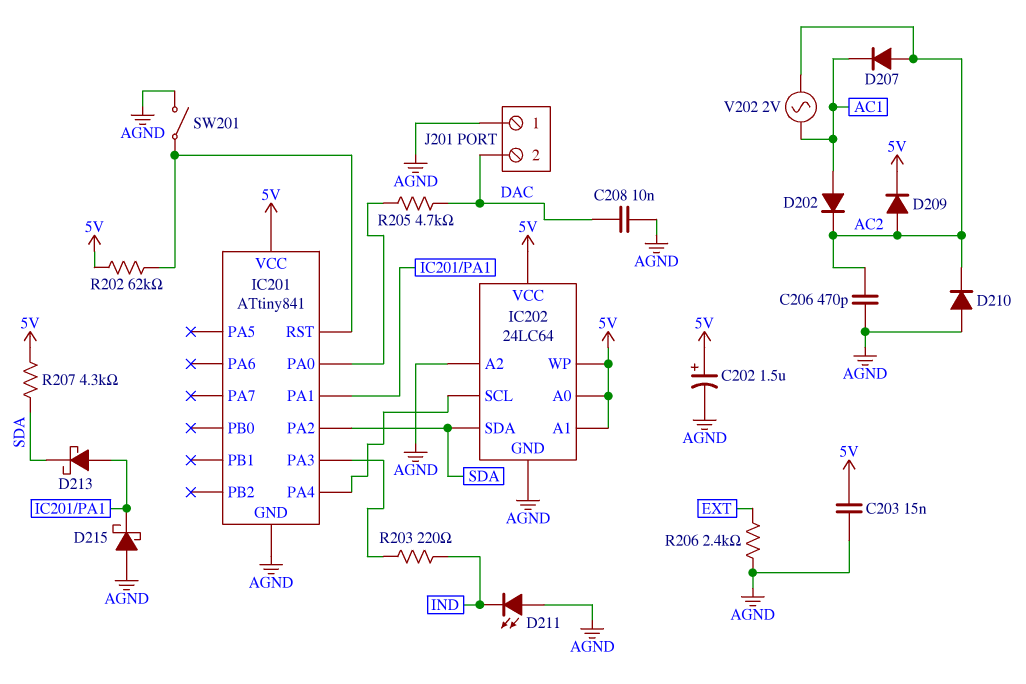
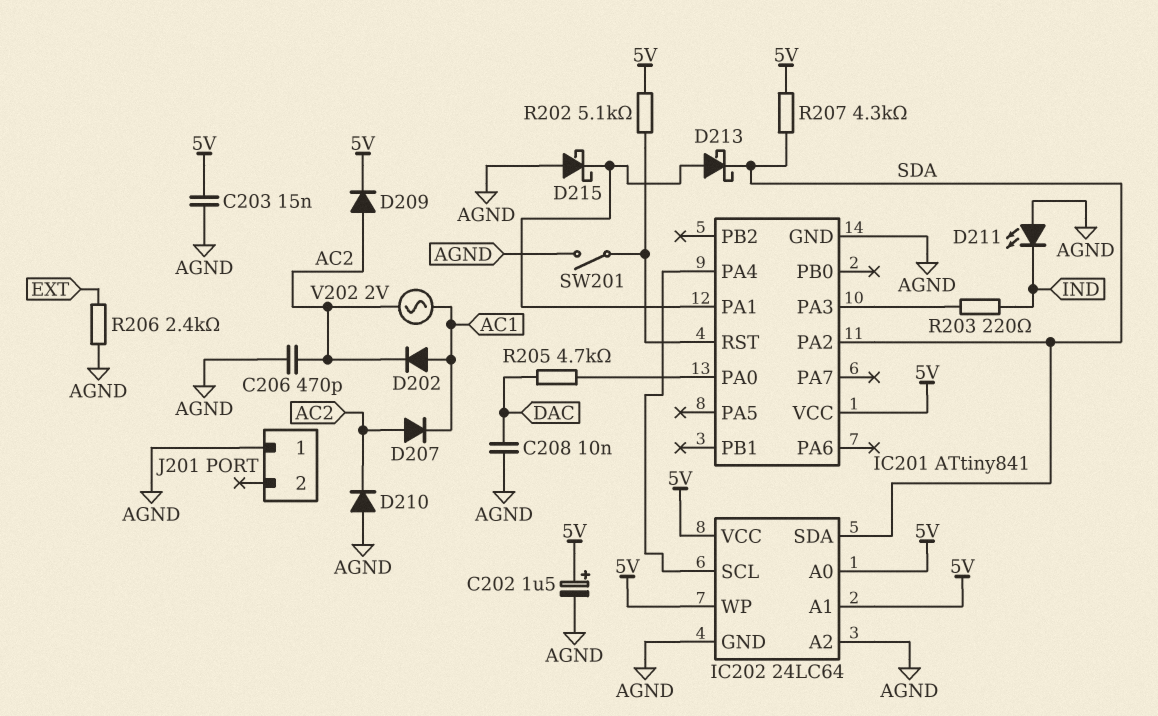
J201 pin 2: DAC -> none
R202: 62k (5V, IC201/RST) -> 5.1k (5V, IC201/RST)

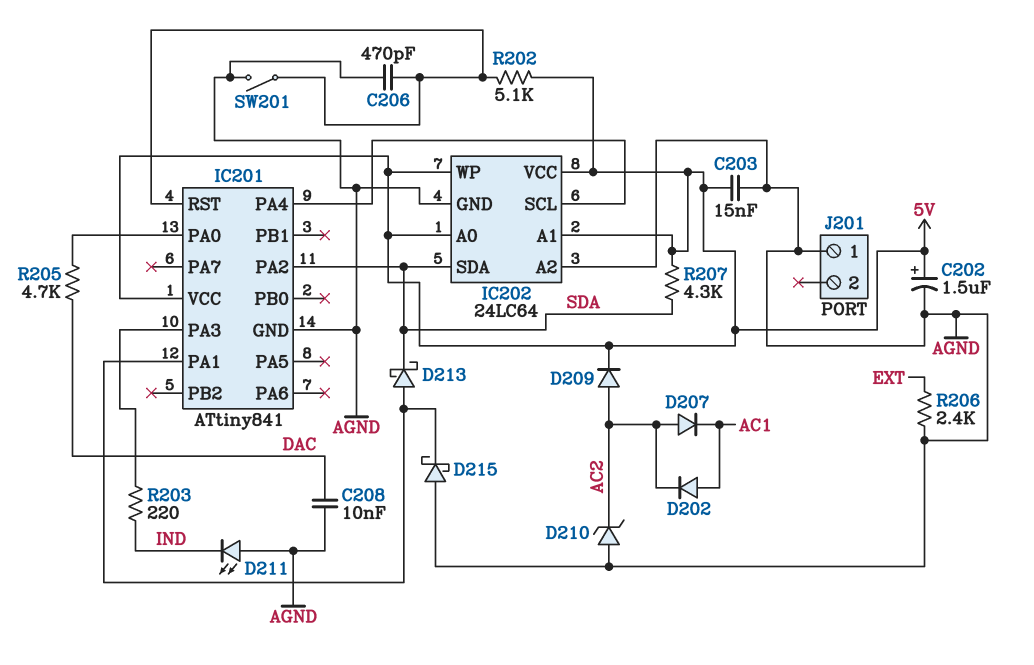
C206: 470pF (AC2, AGND) -> 470pF (AGND, IC201/RST)
D210: diode (A AGND, K AC2) -> zener (A AGND, K AC2)
V202: AC 2V (AC1, AC2) -> none

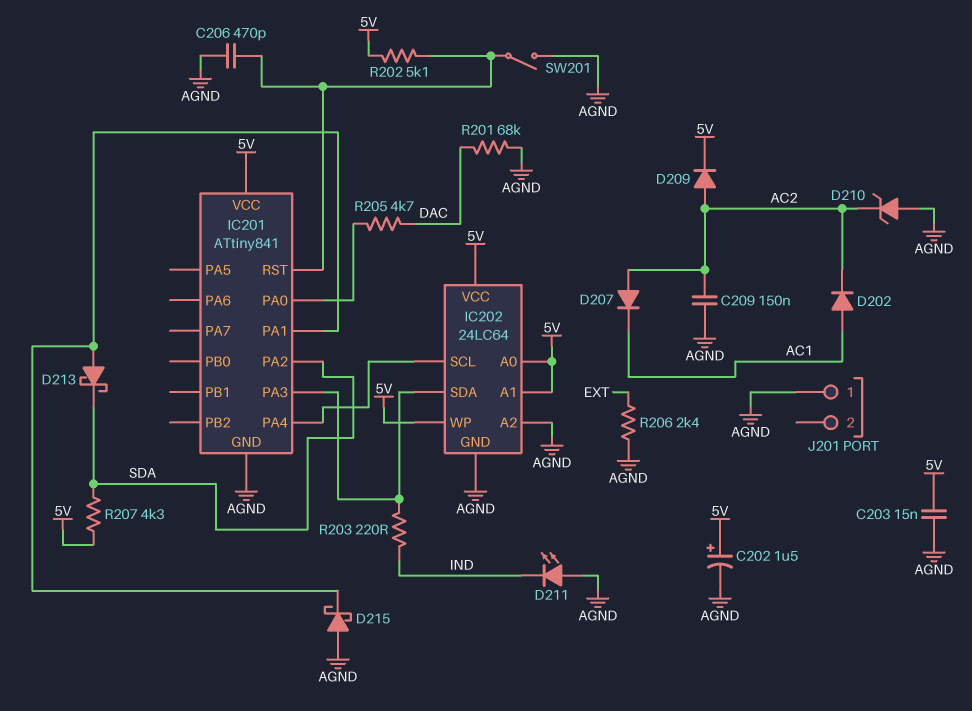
C208: 10nF (AGND, DAC) -> none
C209: none -> 150nF (AC2, AGND)
IC202 pin SDA: SDA -> IC201/PA3
R201: none -> 68k (AGND, DAC)

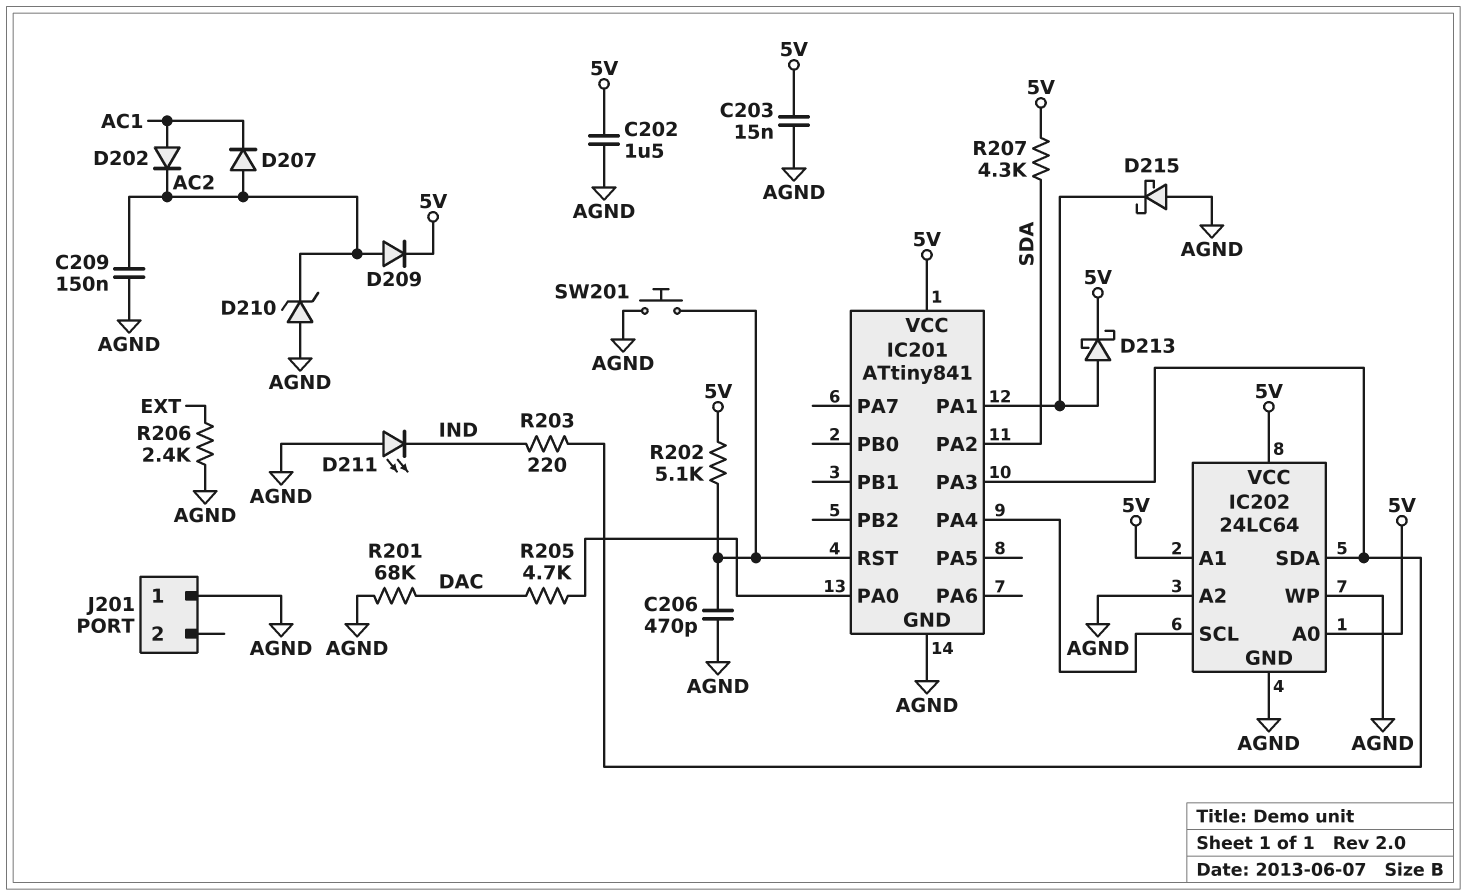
C202: 1.5uF (plus 5V, minus AGND) -> 1.5uF (5V, AGND)
D213: schottky (A IC201/PA1, K SDA) -> schottky (A IC201/PA1, K 5V)
IC202 pin WP: 5V -> AGND
SW201: switch (AGND, IC201/RST) -> button (AGND, IC201/RST)

